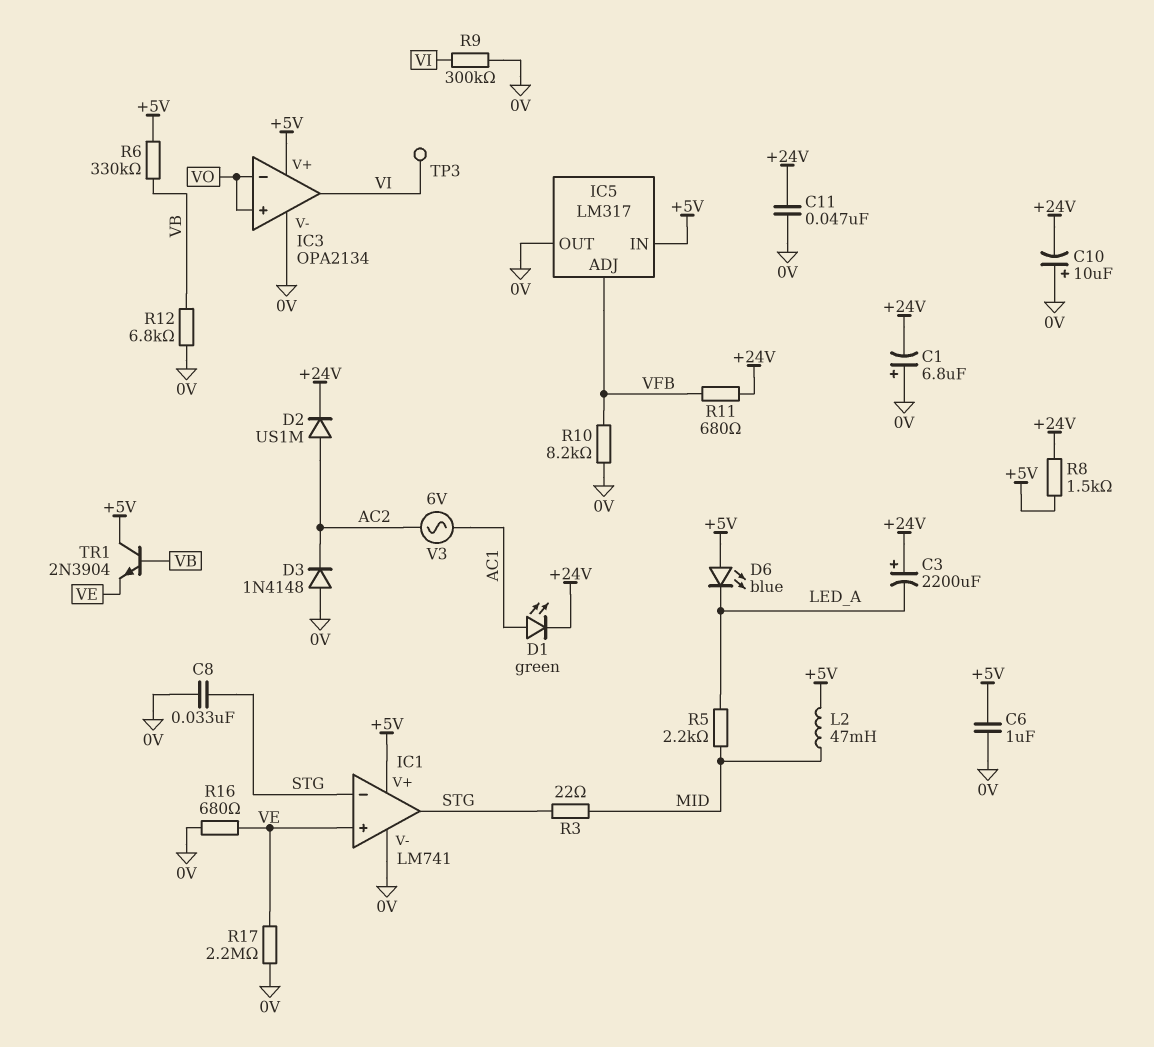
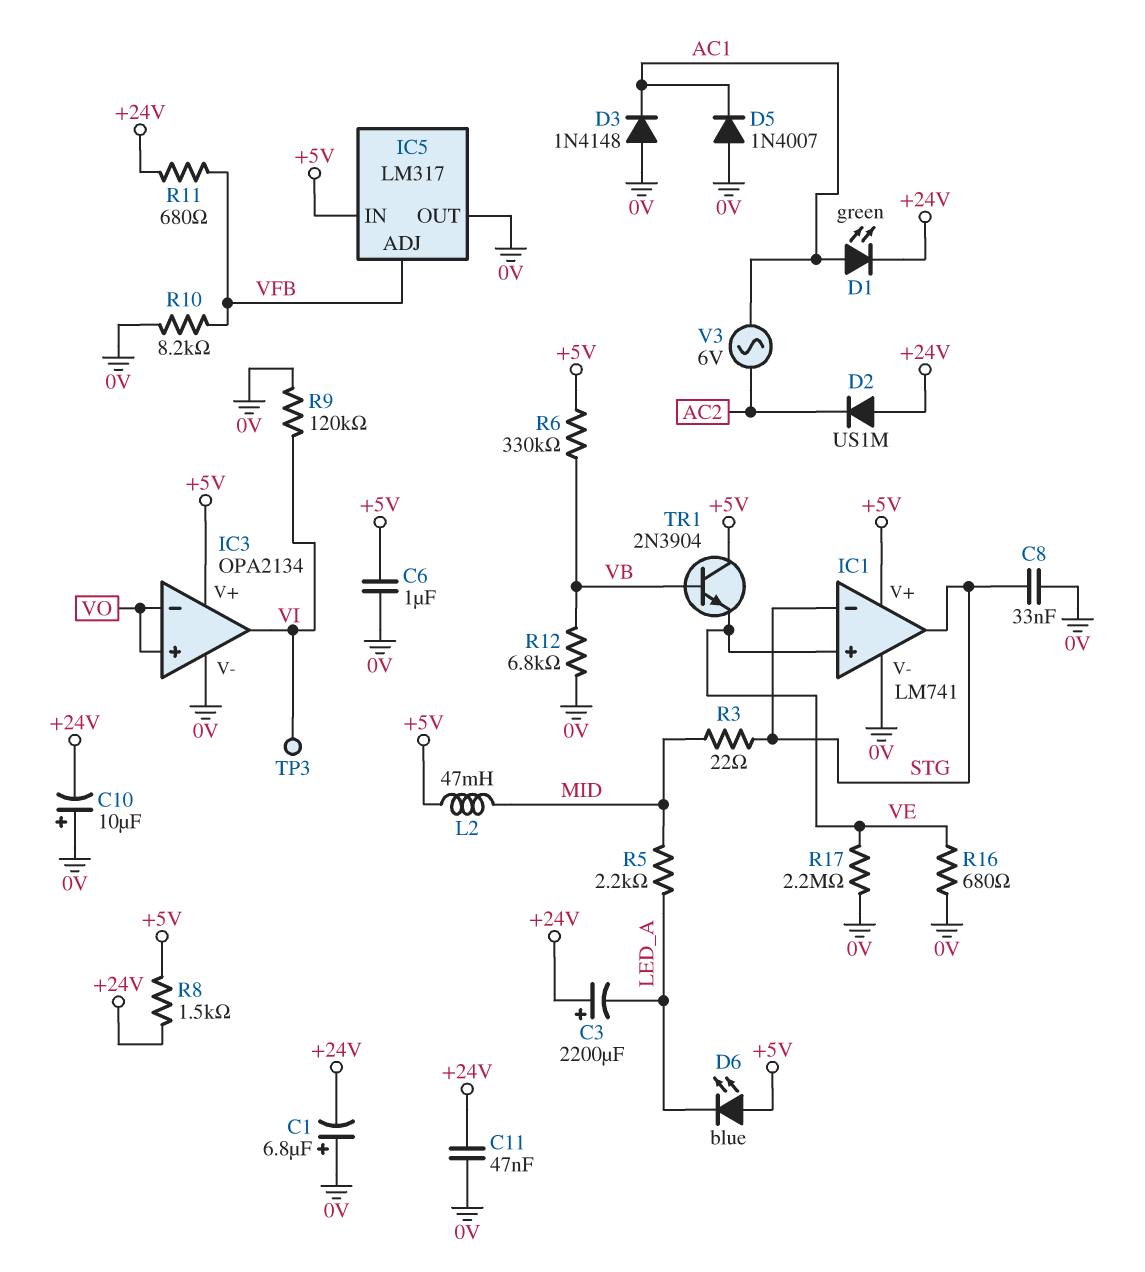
D2: diode US1M (A AC2, K +24V) -> diode US1M (A +24V, K AC2)
D3: diode 1N4148 (A 0V, K AC2) -> diode 1N4148 (A 0V, K AC1)
D5: none -> diode 1N4007 (A 0V, K AC1)
R9: 300k (0V, VI) -> 120k (0V, VI)

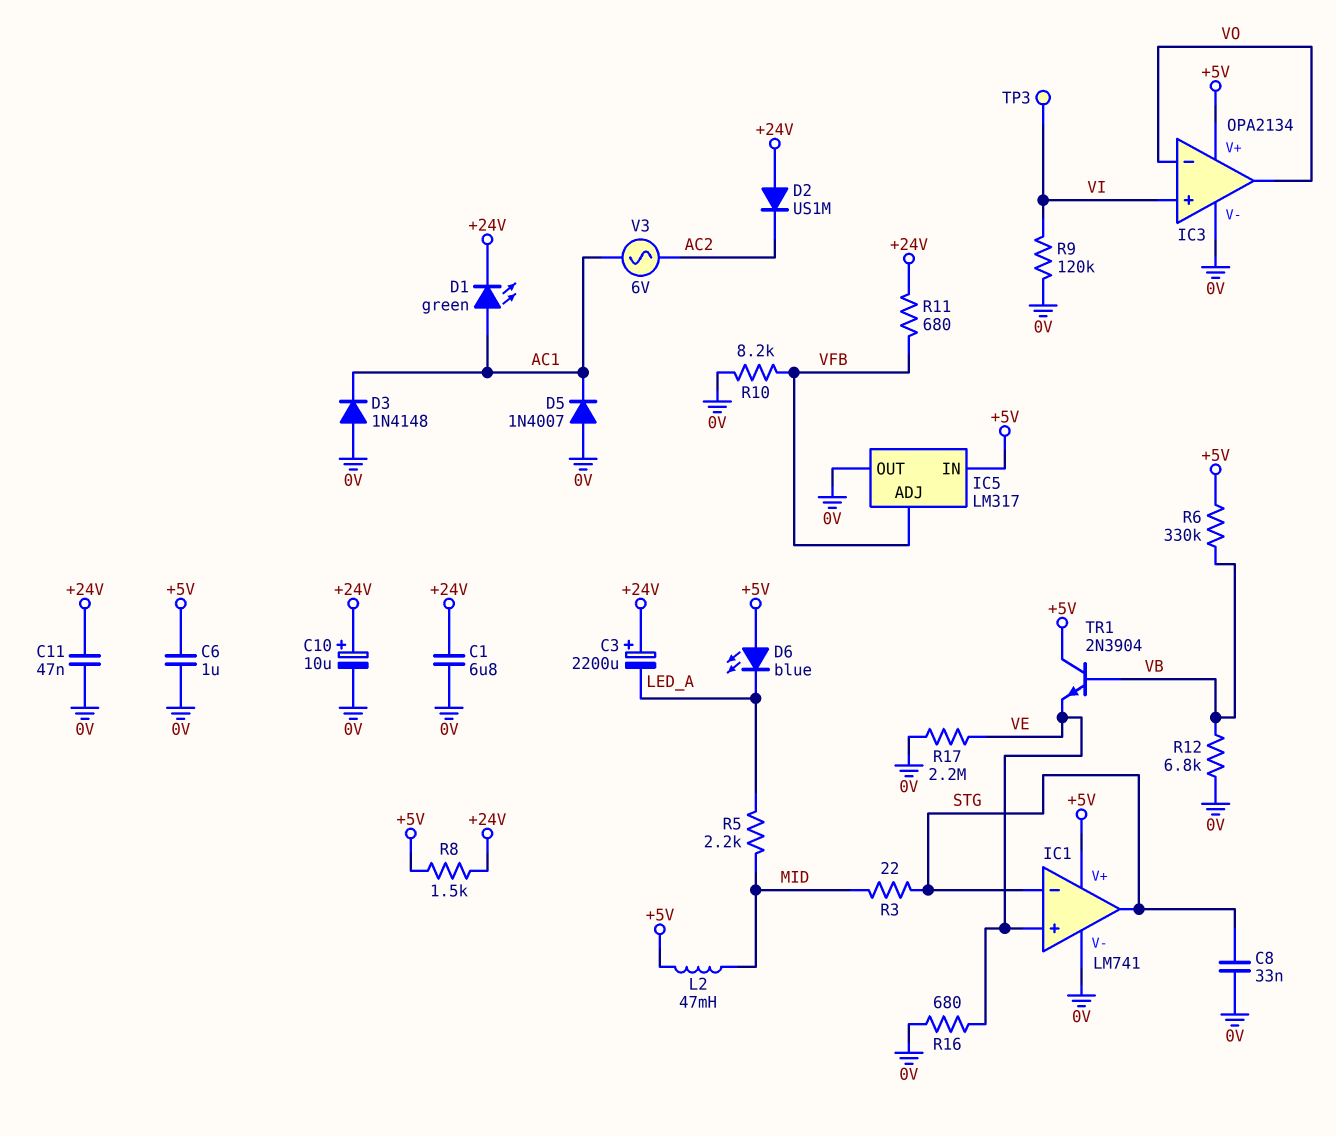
C1: 6.8uF (plus 0V, minus +24V) -> 6.8uF (+24V, 0V)
C10: 10uF (plus 0V, minus +24V) -> 10uF (plus +24V, minus 0V)
IC3 pin in+: VO -> VI
IC3 pin out: VI -> VO

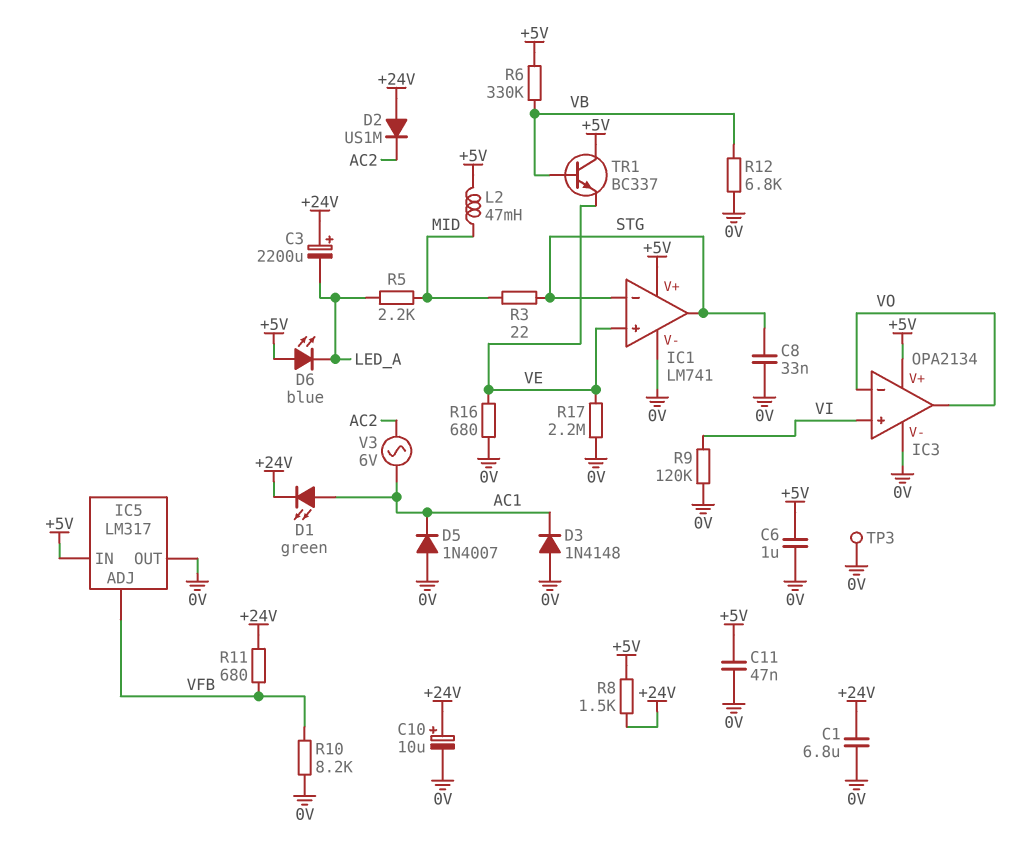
C11: 47nF (+24V, 0V) -> 47nF (+5V, 0V)
TP3: test point (VI) -> test point (0V)
TR1: NPN 2N3904 (B VB, C +5V, E VE) -> NPN BC337 (B VB, C +5V, E VE)

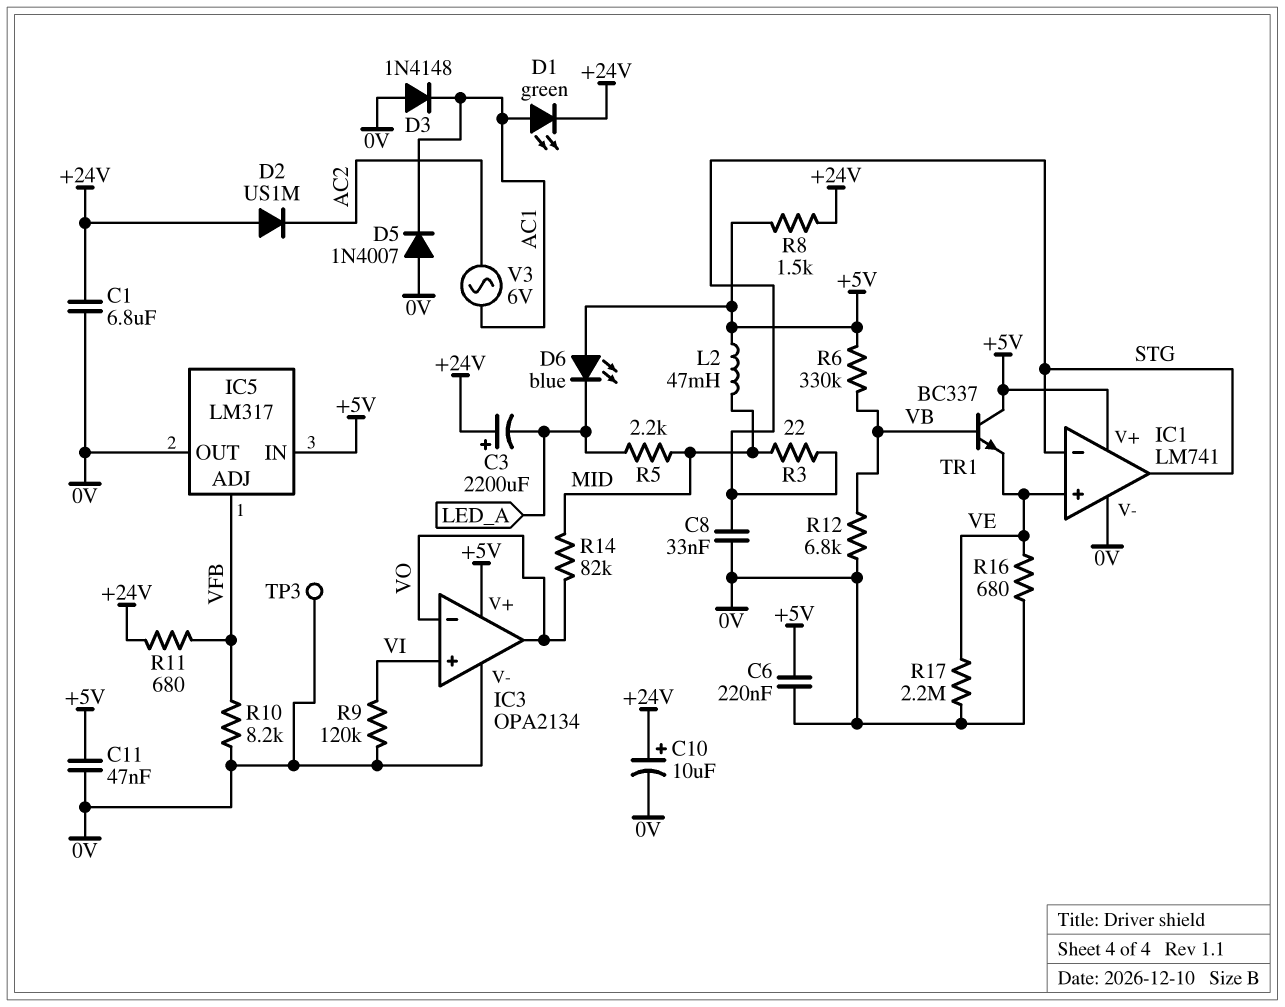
C6: 1uF (+5V, 0V) -> 220nF (+5V, 0V)
R14: none -> 82k (MID, VO)

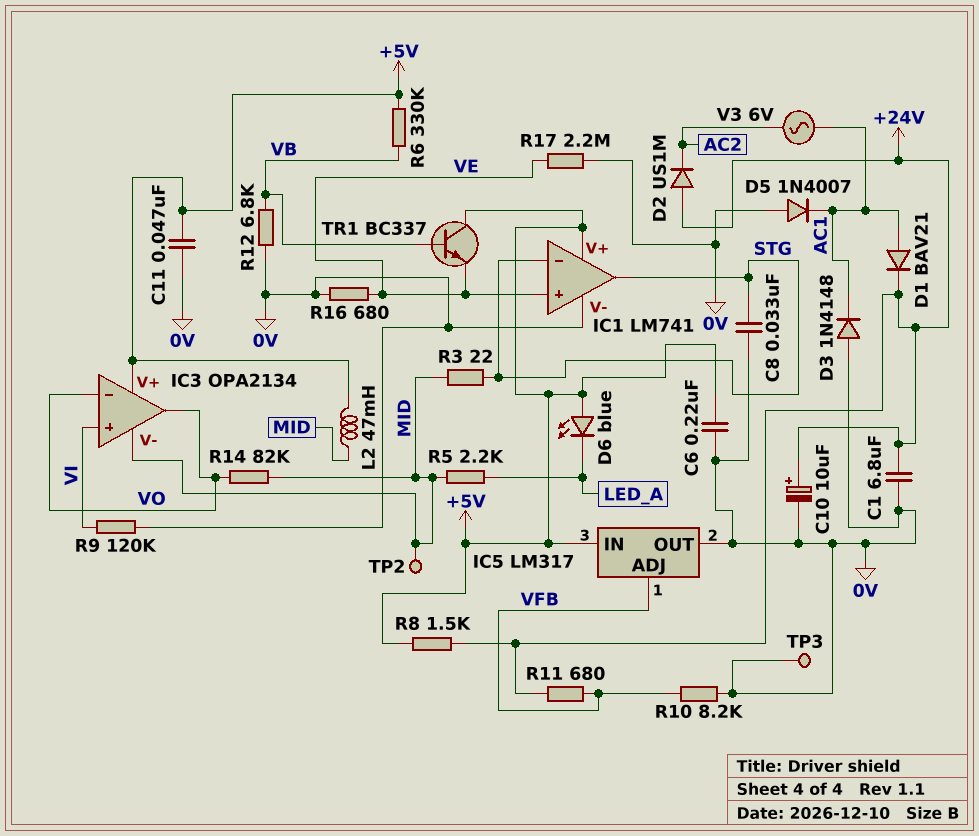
C3: 2200uF (plus +24V, minus LED_A) -> none
D1: LED green (A AC1, K +24V) -> diode BAV21 (A AC1, K +24V)
IC3 pin V-: 0V -> MID
TP2: none -> test point (MID)

